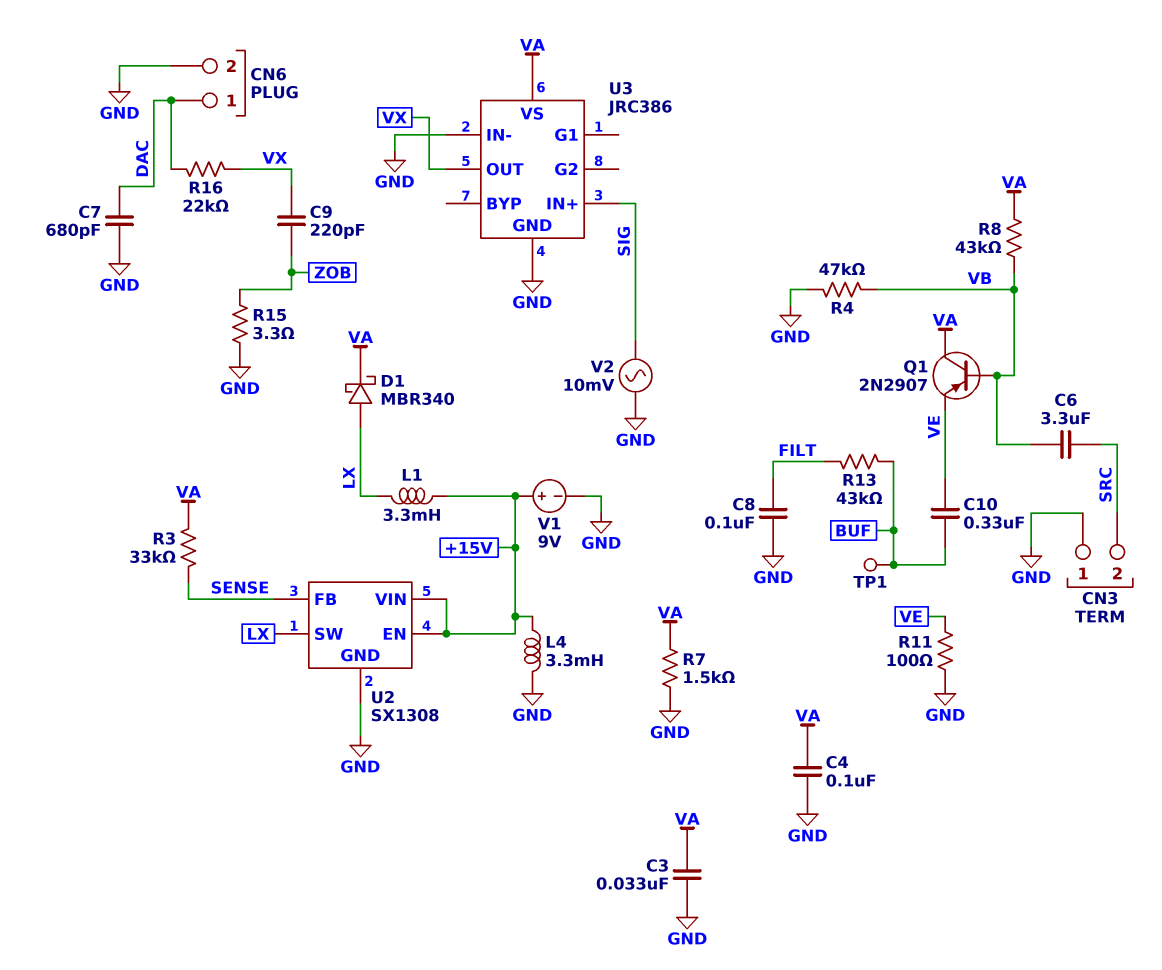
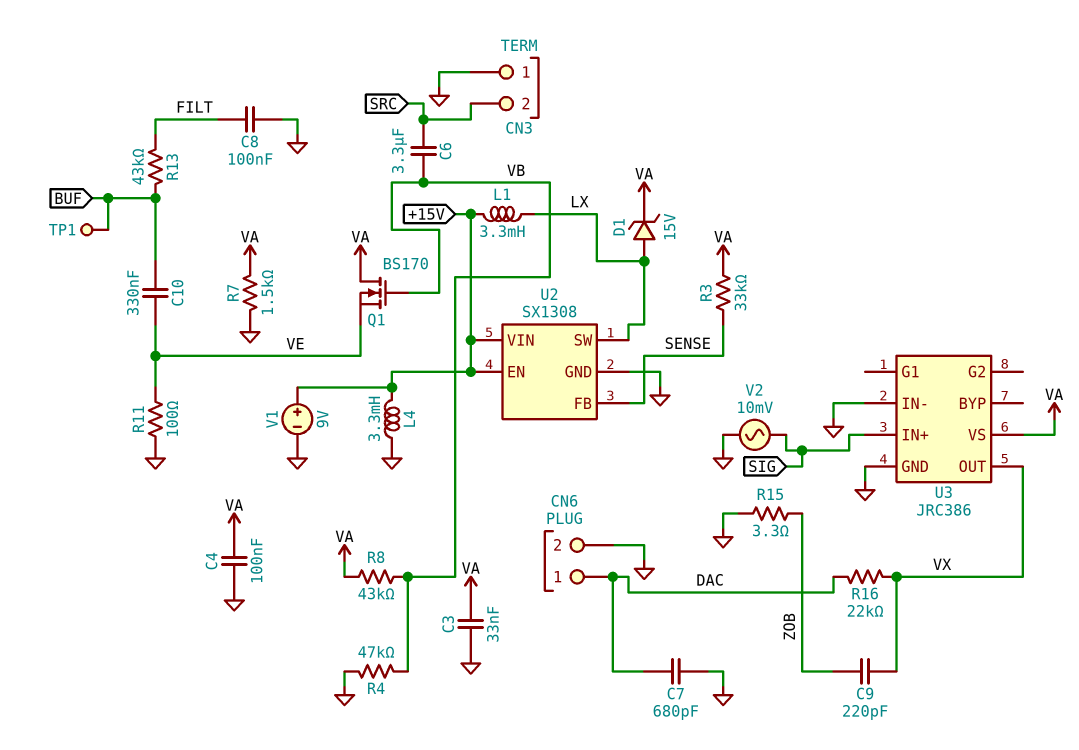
D1: schottky MBR340 (A LX, K VA) -> zener 15V (A LX, K VA)
Q1: PNP 2N2907 (B VB, C VA, E VE) -> NMOS BS170 (G VB, D VA, S VE)

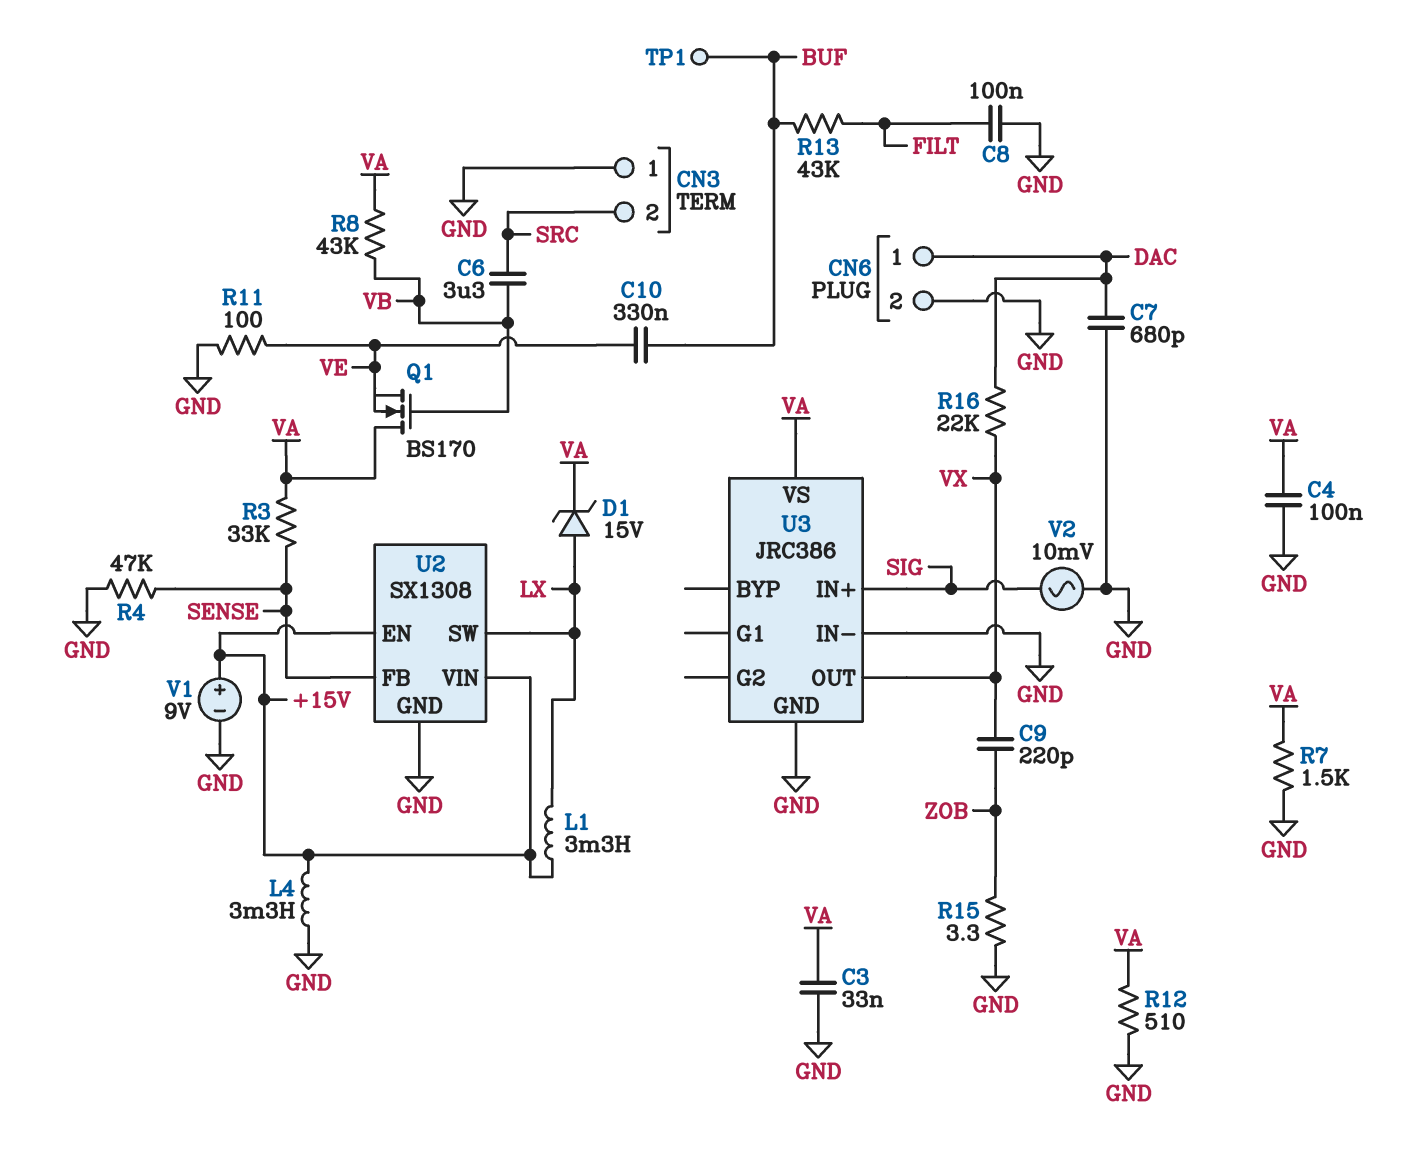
R4: 47k (GND, VB) -> 47k (GND, SENSE)
R12: none -> 510 (GND, VA)

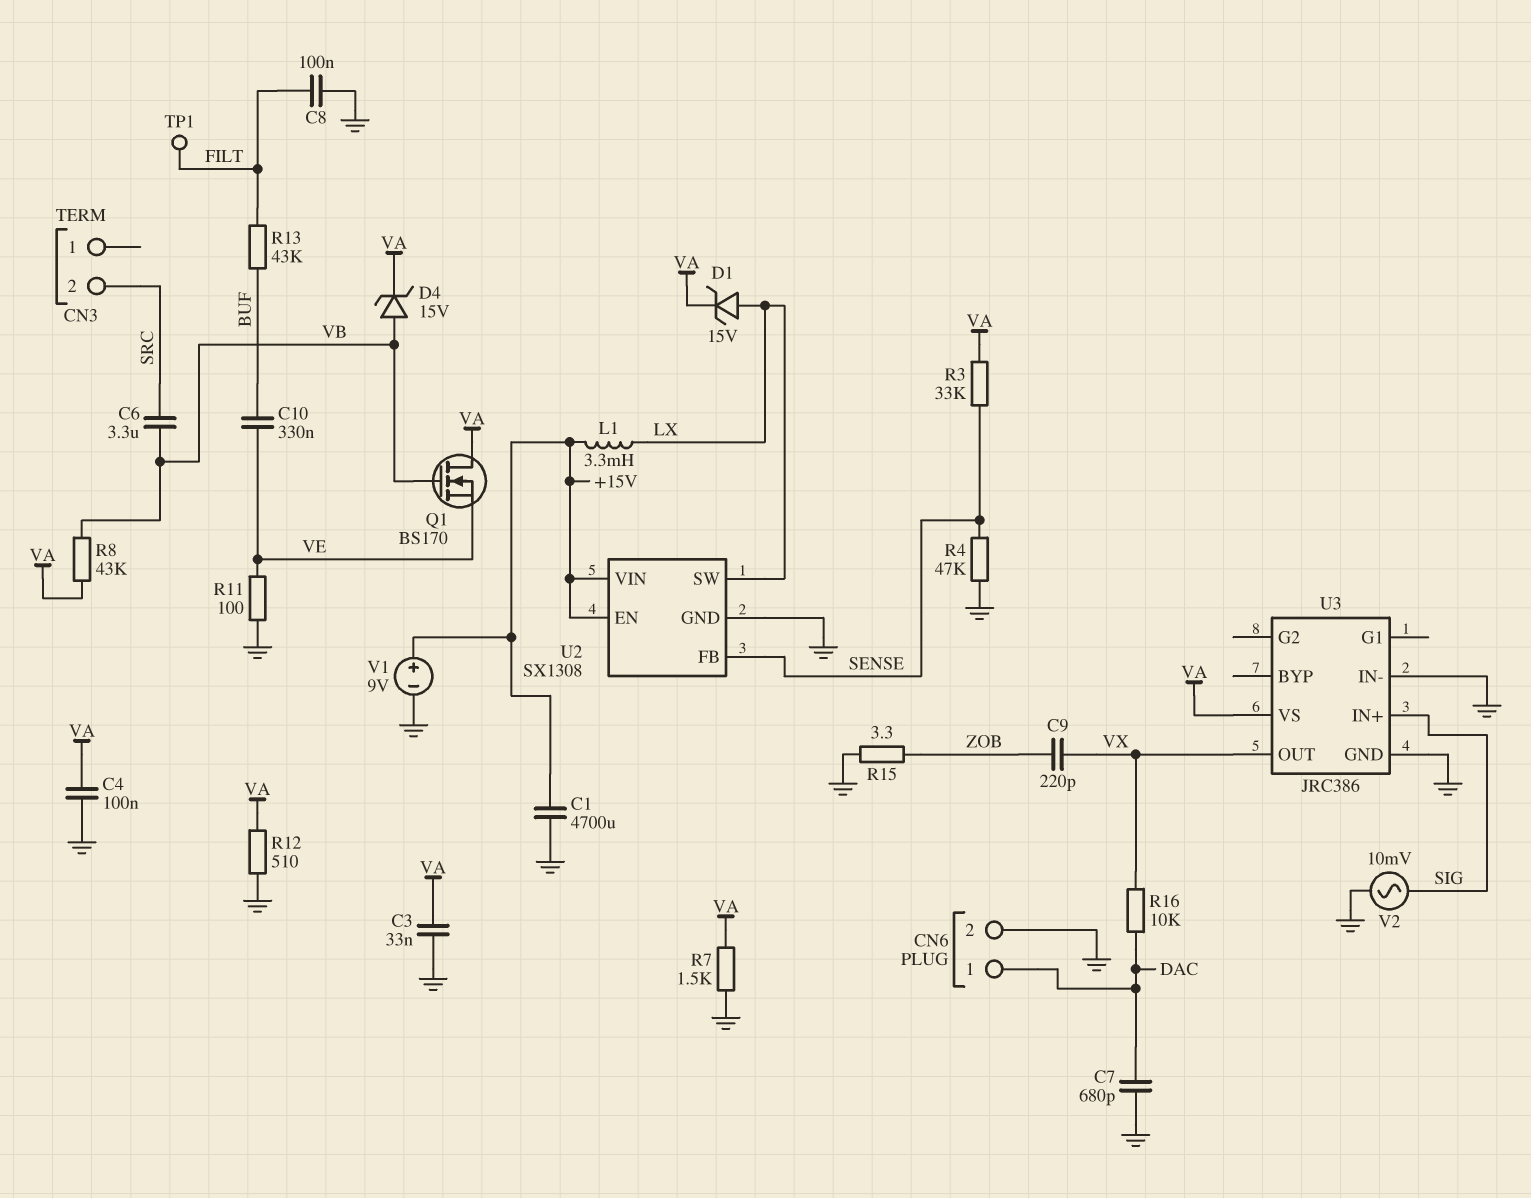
C1: none -> 4700uF (+15V, GND)
CN3 pin 1: GND -> none
D4: none -> zener 15V (A VB, K VA)
L4: 3.3mH (+15V, GND) -> none
R16: 22k (DAC, VX) -> 10k (DAC, VX)
TP1: test point (BUF) -> test point (FILT)

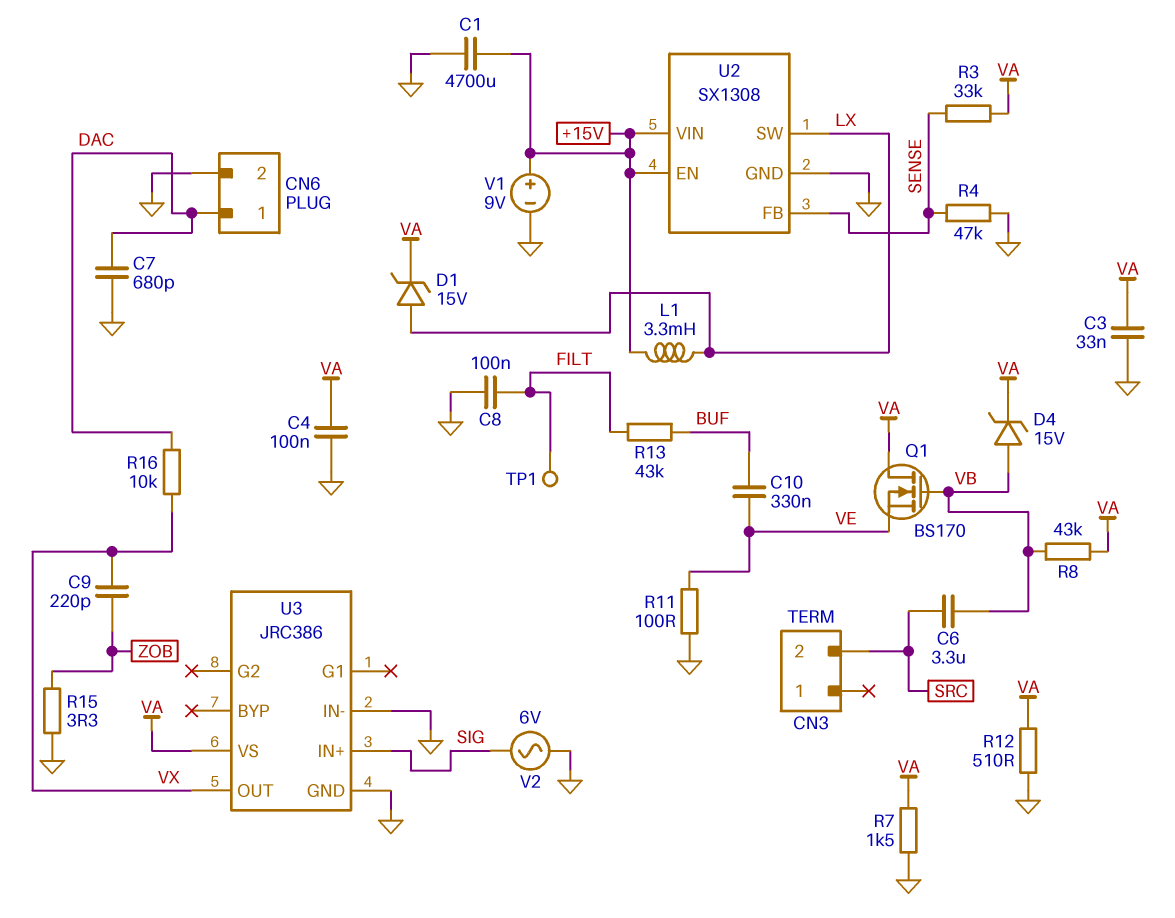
V2: AC 10mV (GND, SIG) -> AC 6V (GND, SIG)

